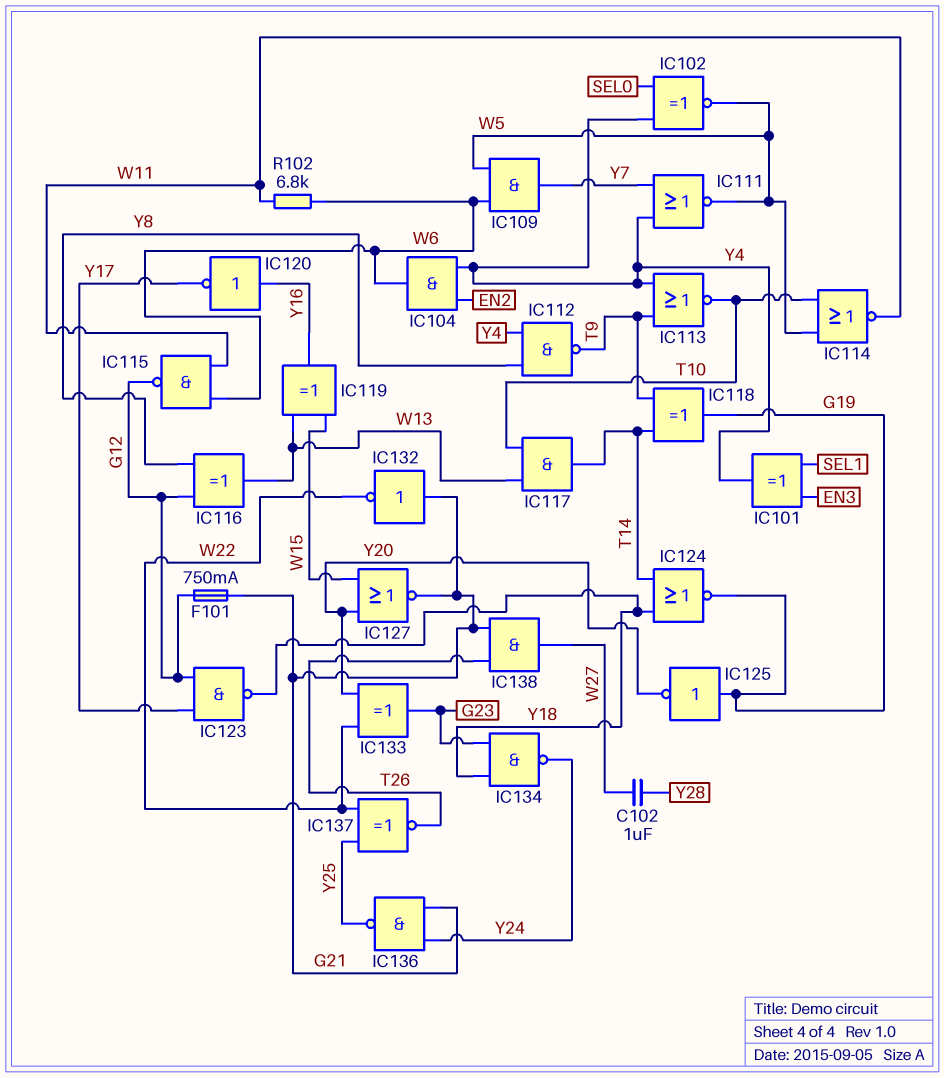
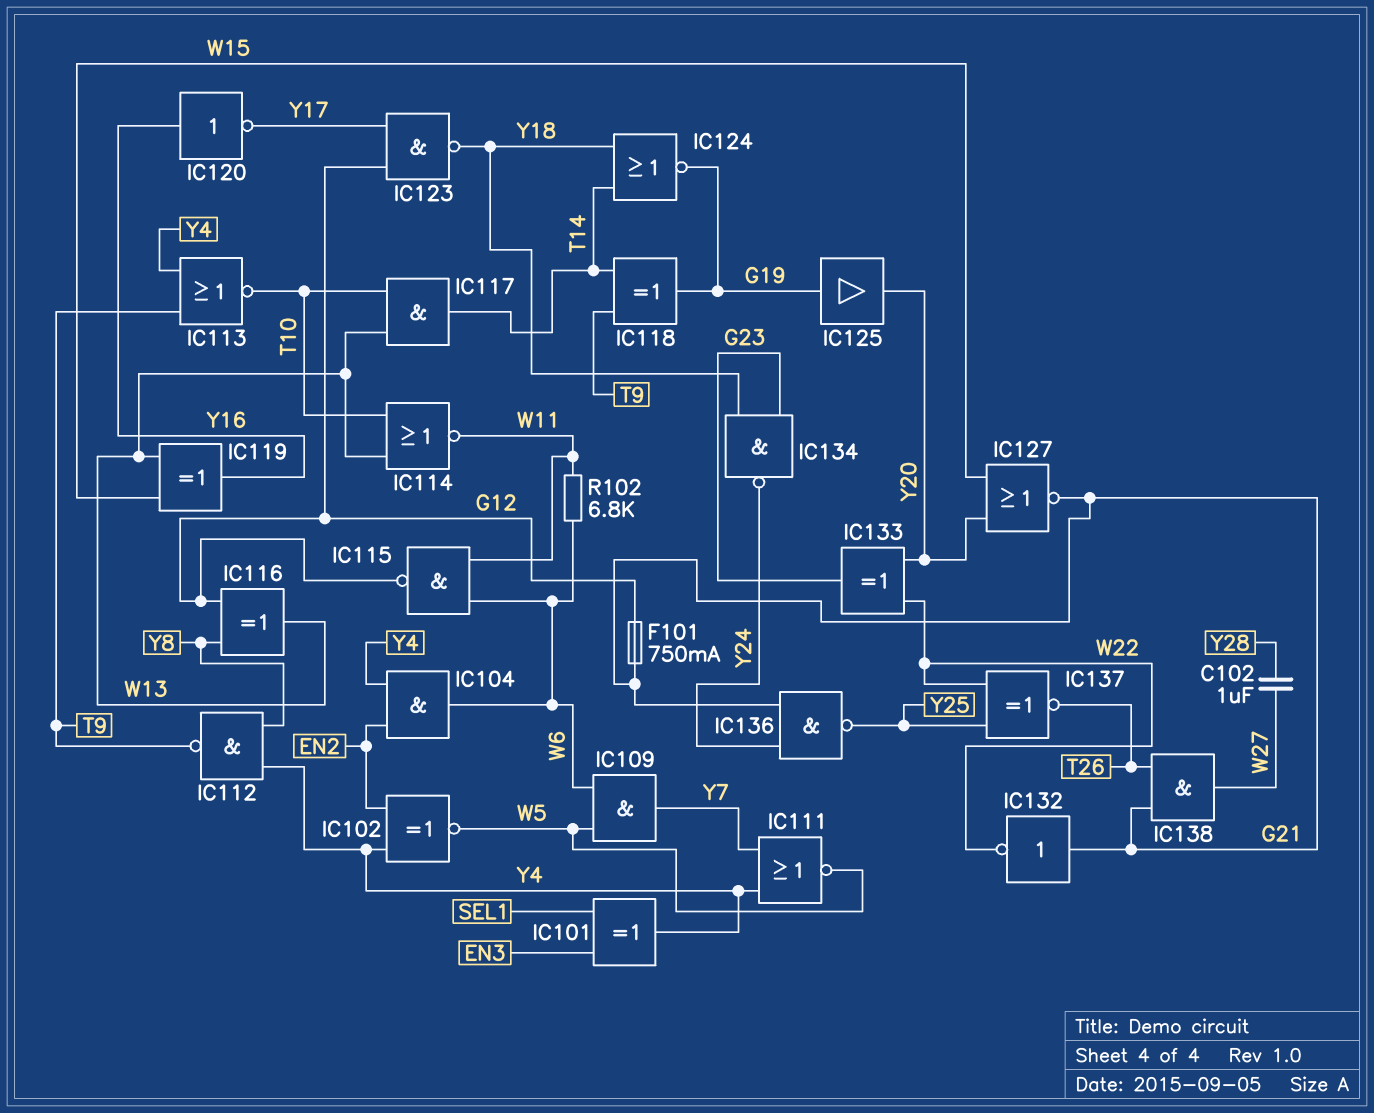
IC102: XNOR (in SEL0, in Y4, out W5) -> XNOR (in EN2, in Y4, out W5)
IC114: NOR (in T10, in W5, out W11) -> NOR (in T10, in W13, out W11)
IC125: NOT (in G19, out Y20) -> buffer (in G19, out Y20)

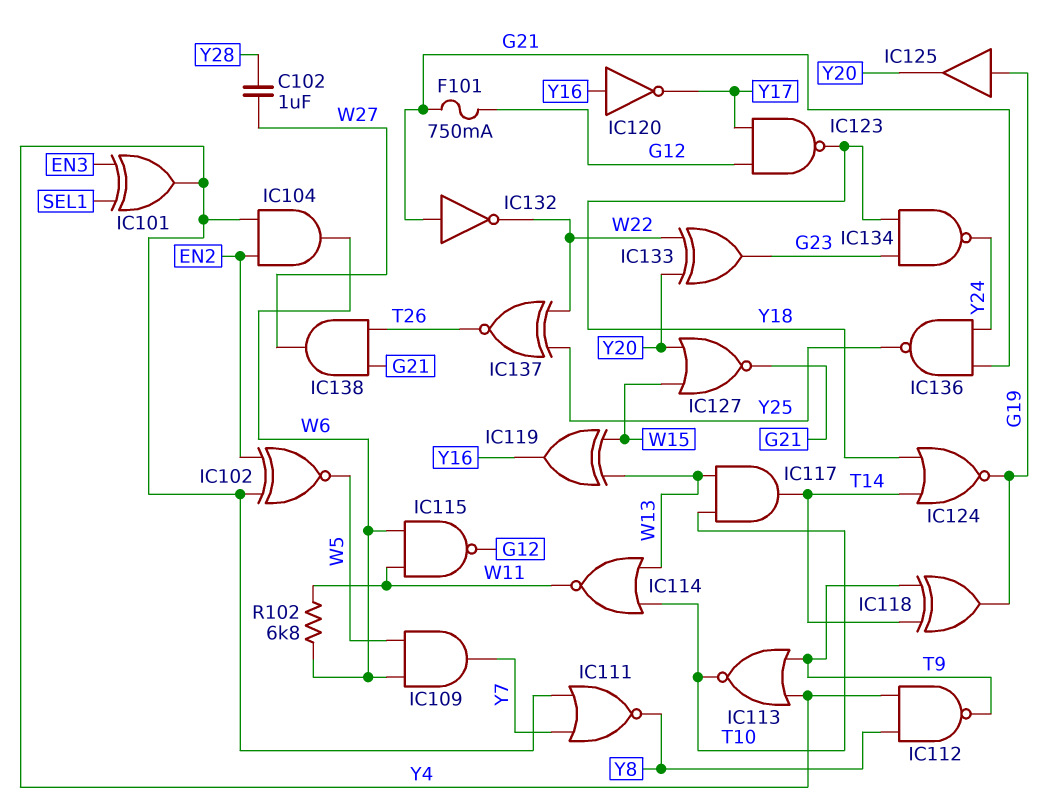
IC111: NOR (in Y4, in Y7, out W5) -> NOR (in Y4, in Y7, out Y8)
IC116: XOR (in G12, in Y8, out W13) -> none

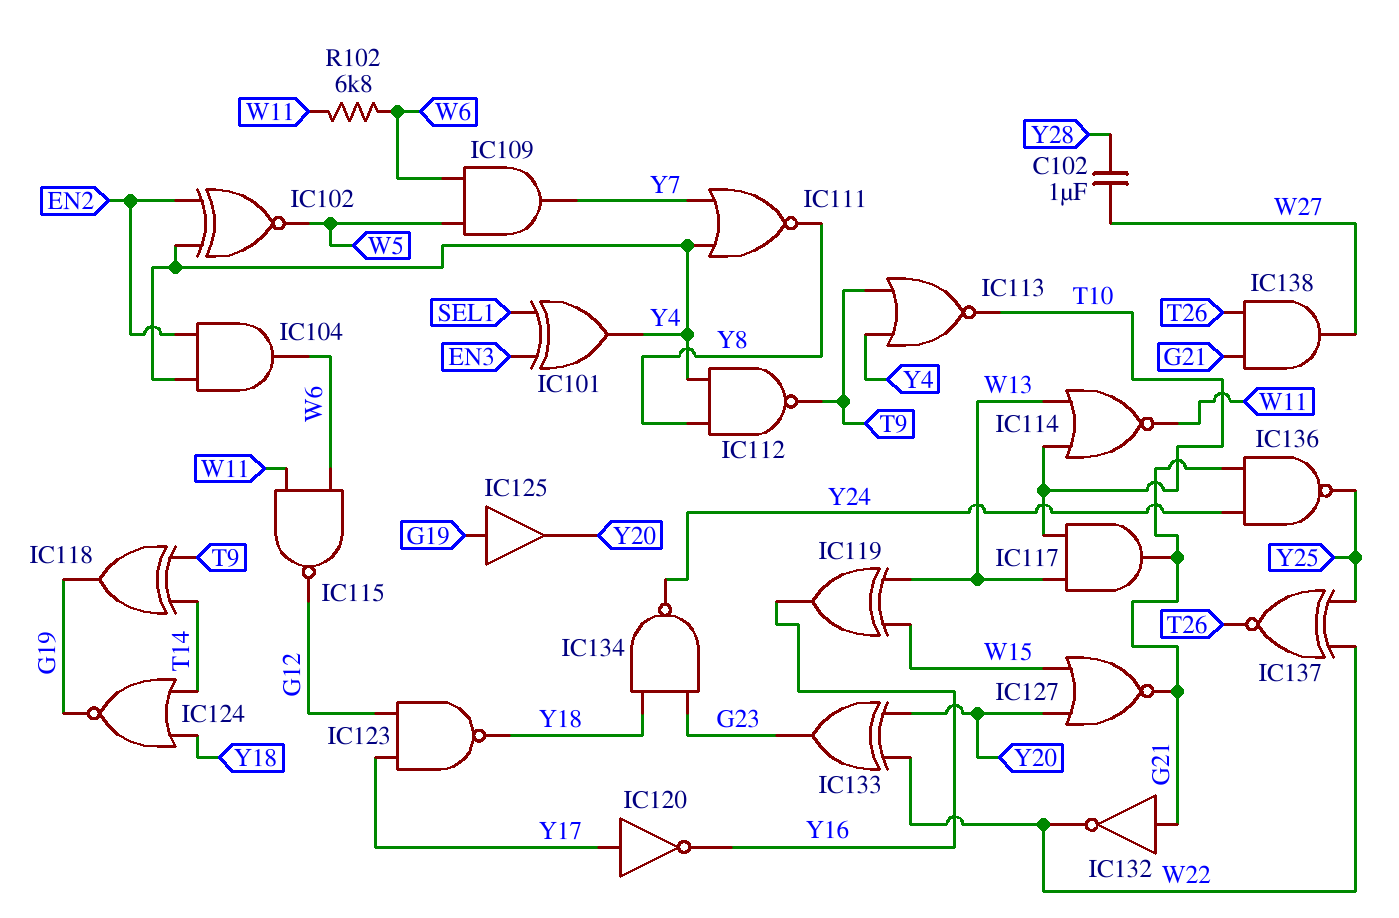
F101: 750mA (G12, G21) -> none
IC117: AND (in T10, in W13, out T14) -> AND (in T10, in W13, out G21)
IC120: NOT (in Y16, out Y17) -> NOT (in Y17, out Y16)

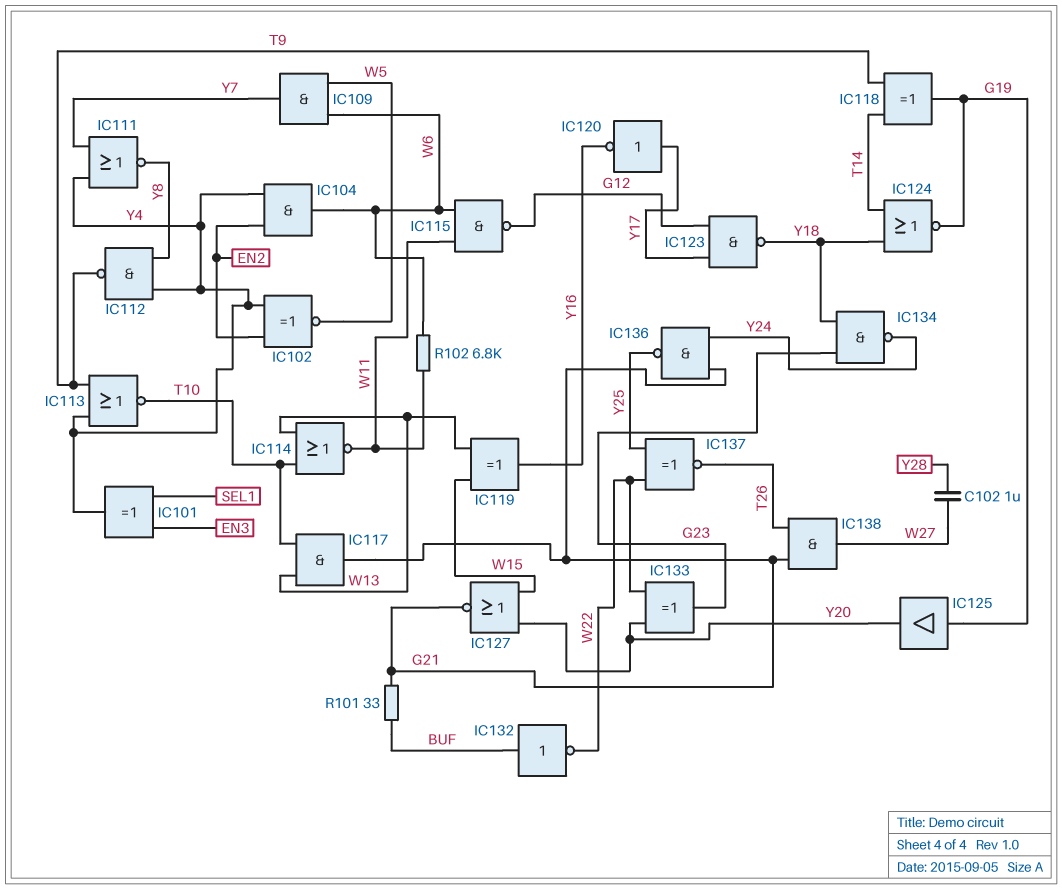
IC132: NOT (in G21, out W22) -> NOT (in BUF, out W22)
R101: none -> 33 (BUF, G21)

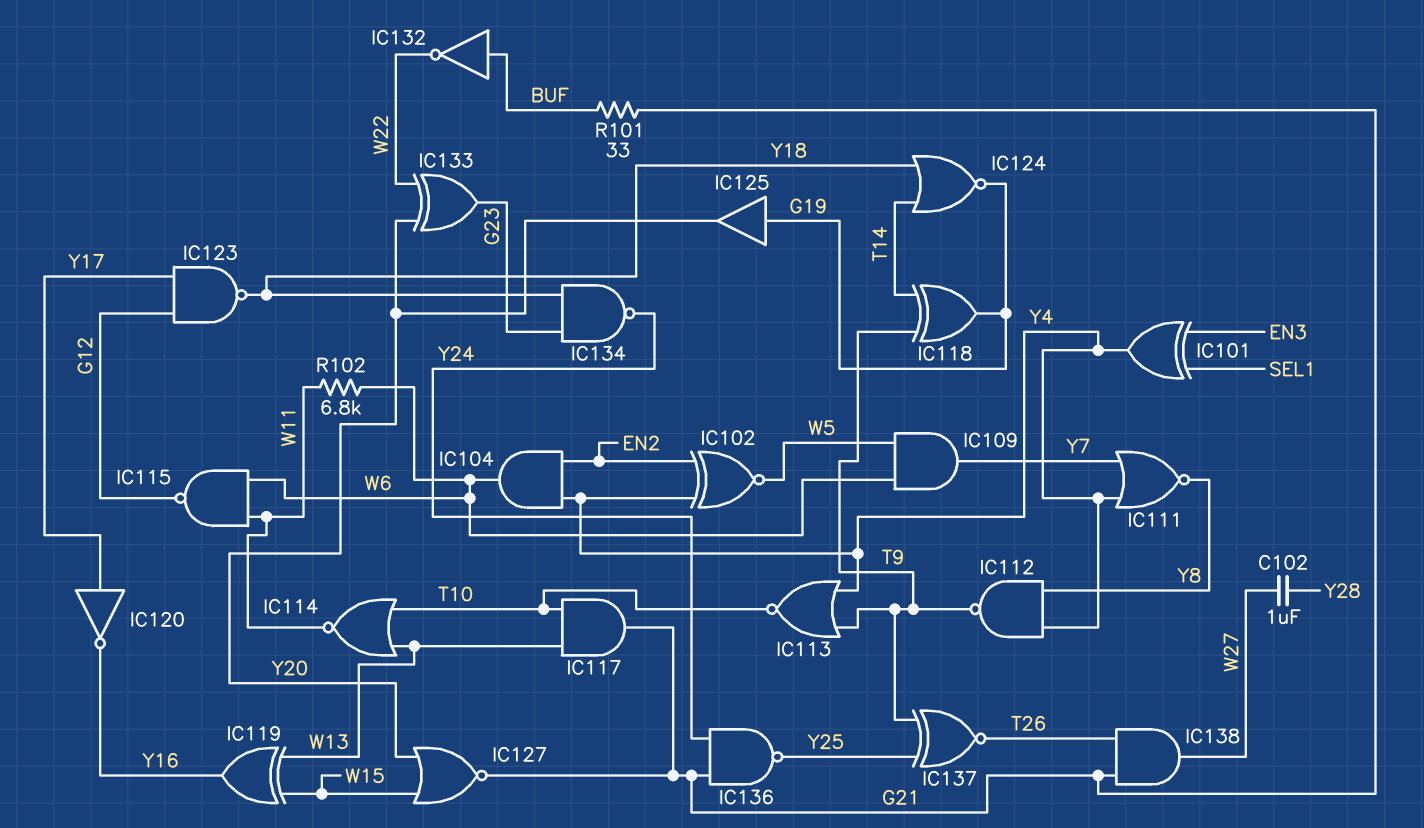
IC137: XNOR (in W22, in Y25, out T26) -> XNOR (in T9, in Y25, out T26)

